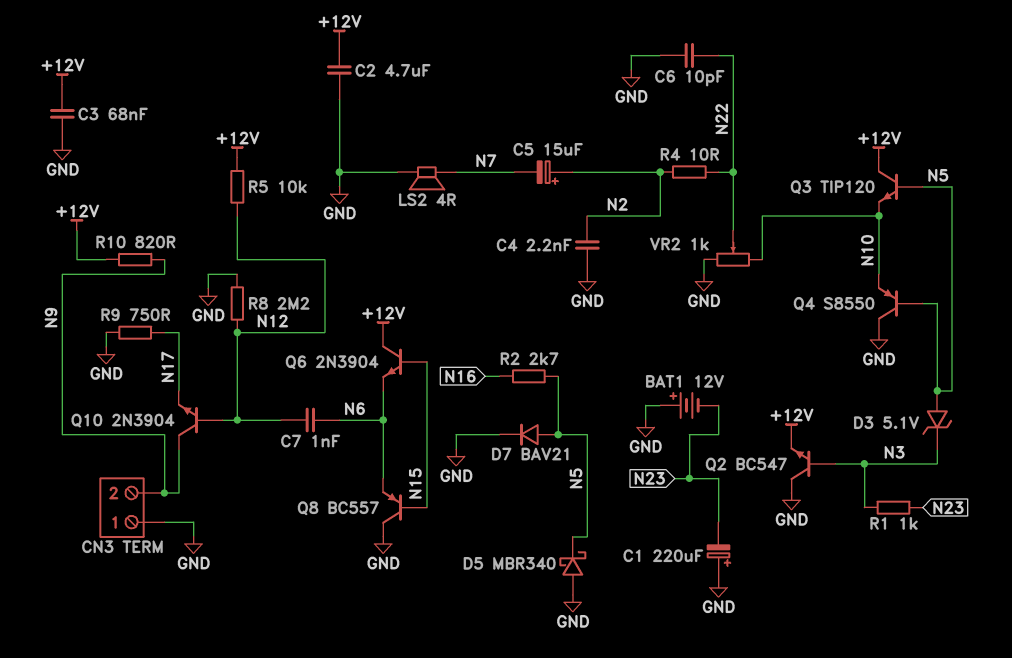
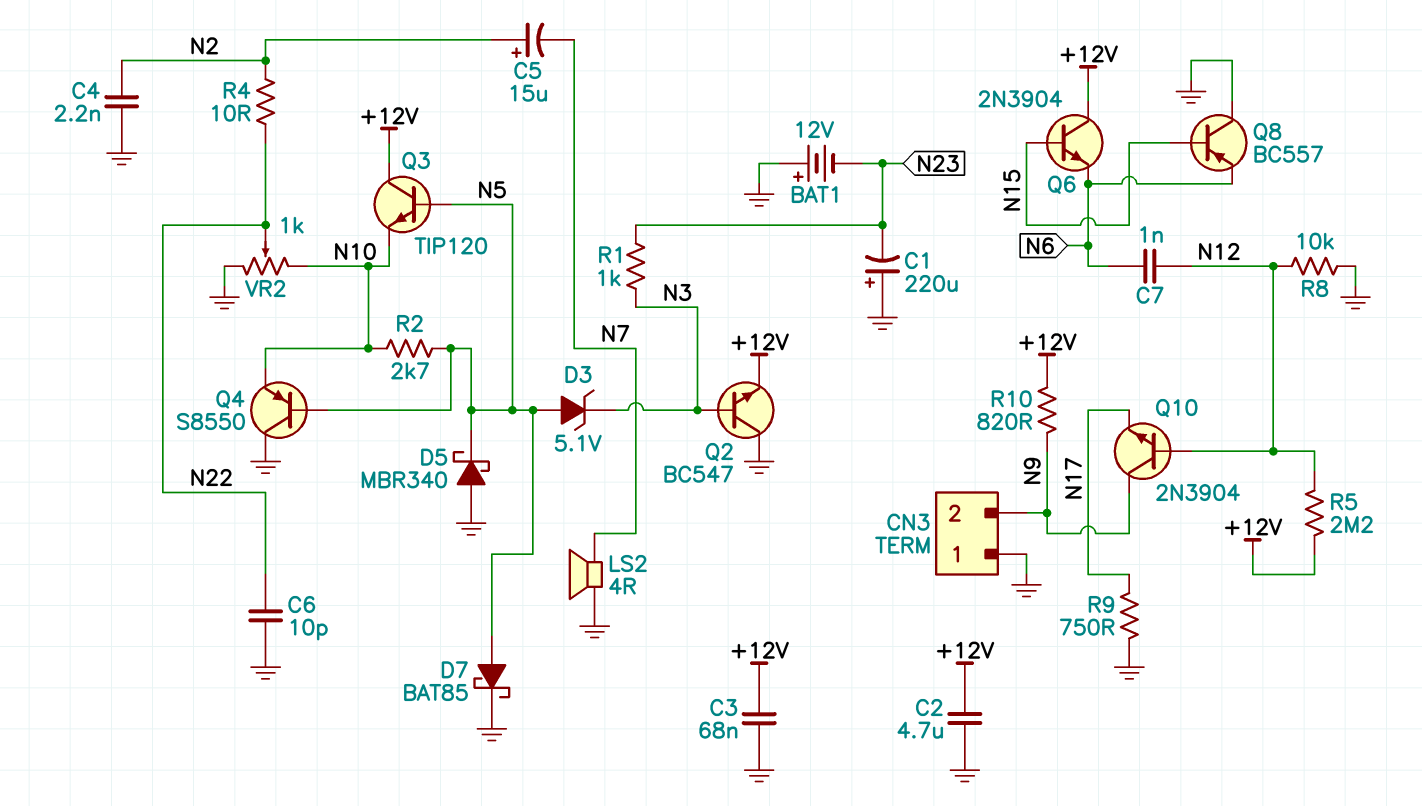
D7: diode BAV21 (A N5, K GND) -> schottky BAT85 (A N5, K GND)
R2: 2.7k (N5, N16) -> 2.7k (N5, N10)
R5: 10k (+12V, N12) -> 2.2M (+12V, N12)
R8: 2.2M (GND, N12) -> 10k (GND, N12)

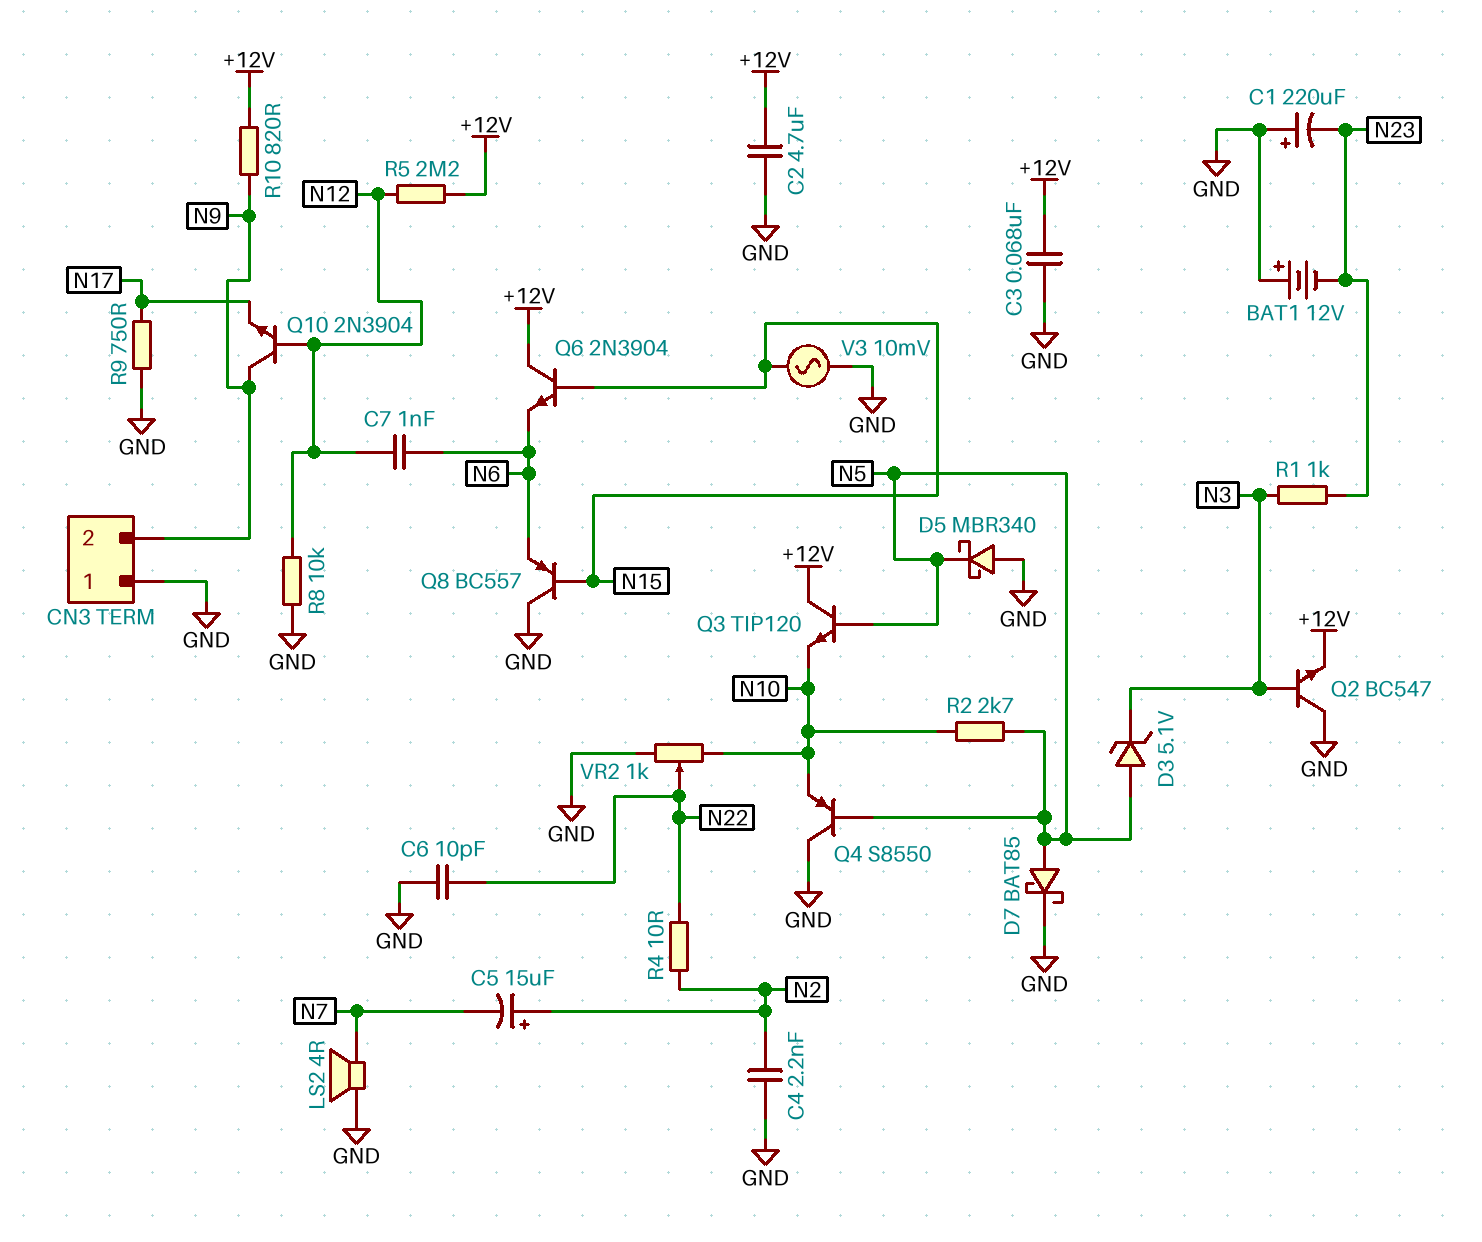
V3: none -> AC 10mV (GND, N15)

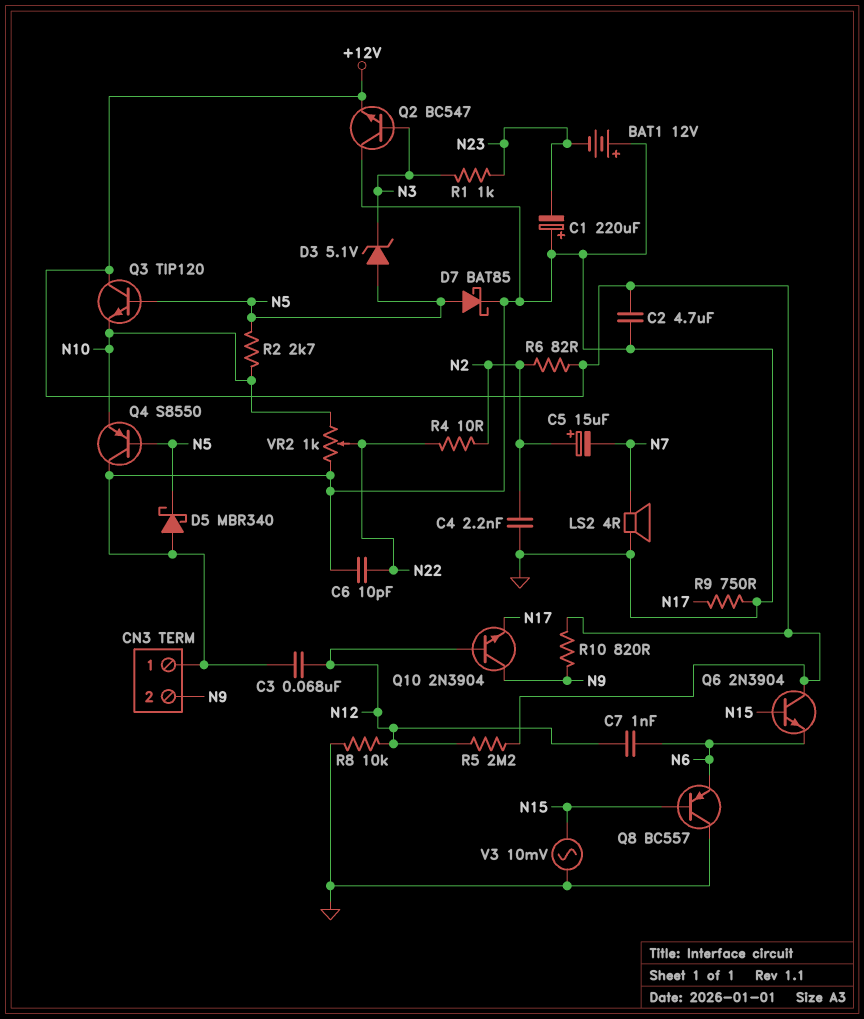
C3: 68nF (+12V, GND) -> 68nF (GND, N12)
R6: none -> 82 (+12V, N2)

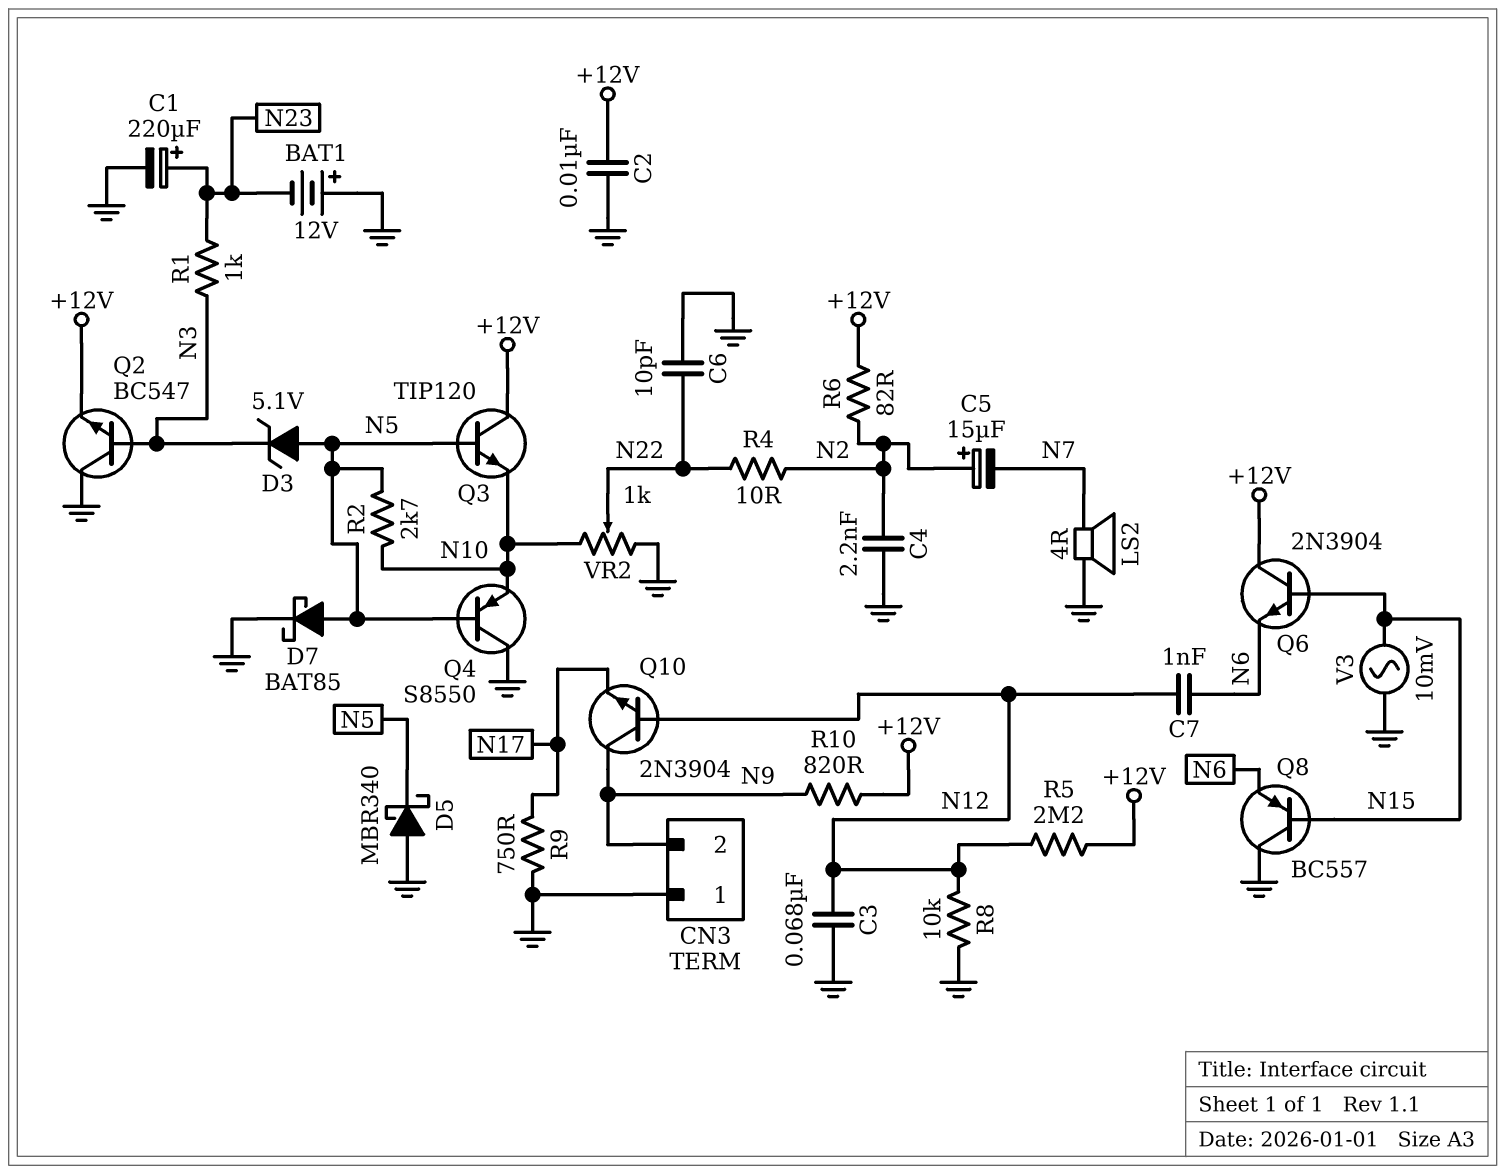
C1: 220uF (plus GND, minus N23) -> 220uF (plus N23, minus GND)
C2: 4.7uF (+12V, GND) -> 10nF (+12V, GND)

